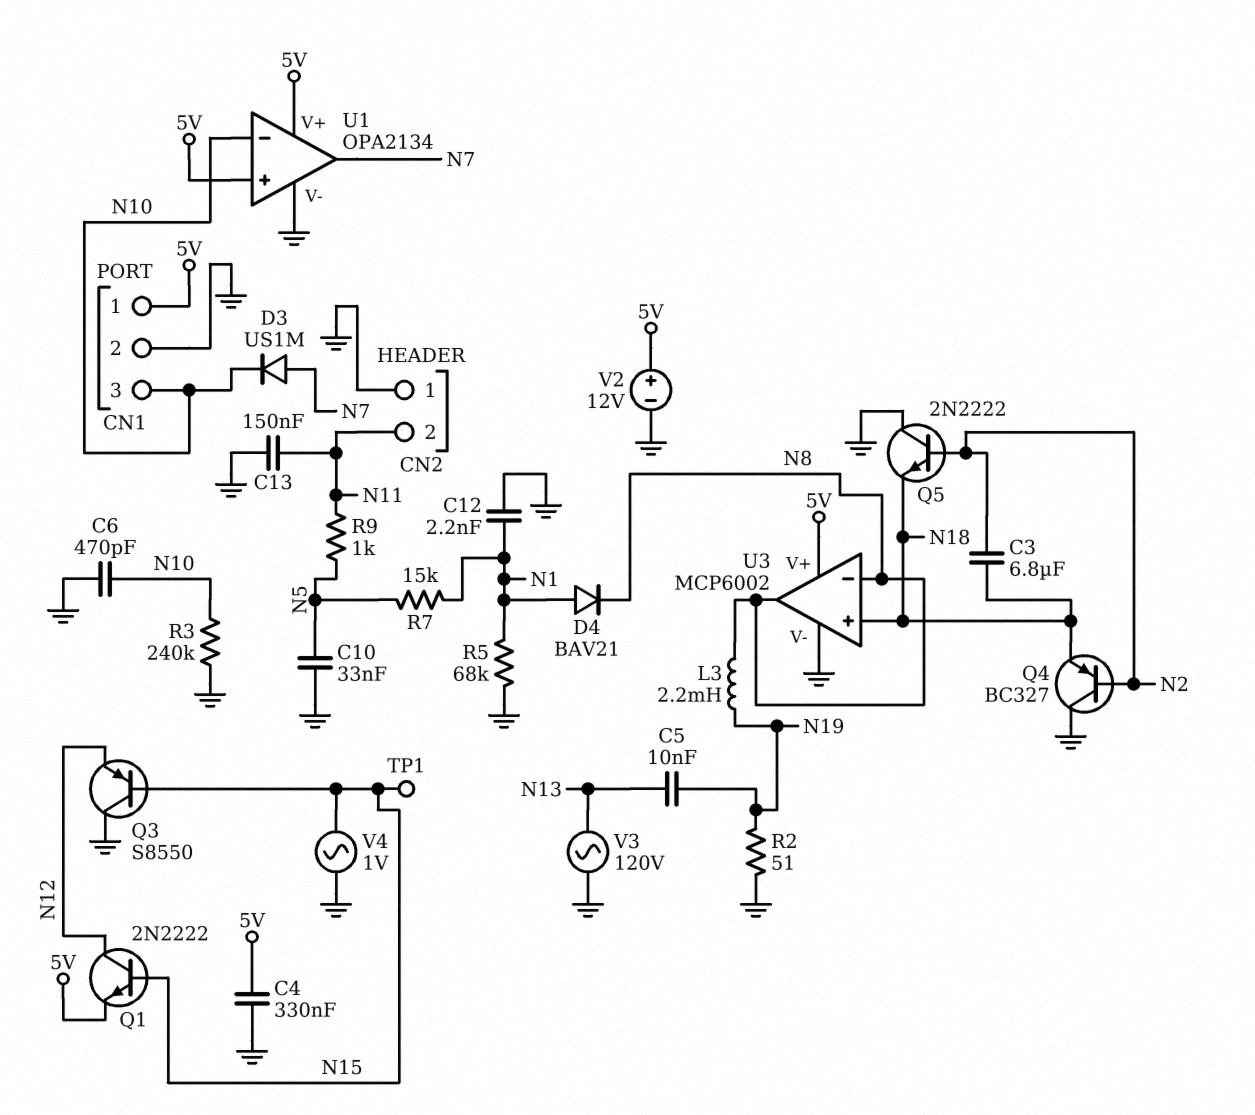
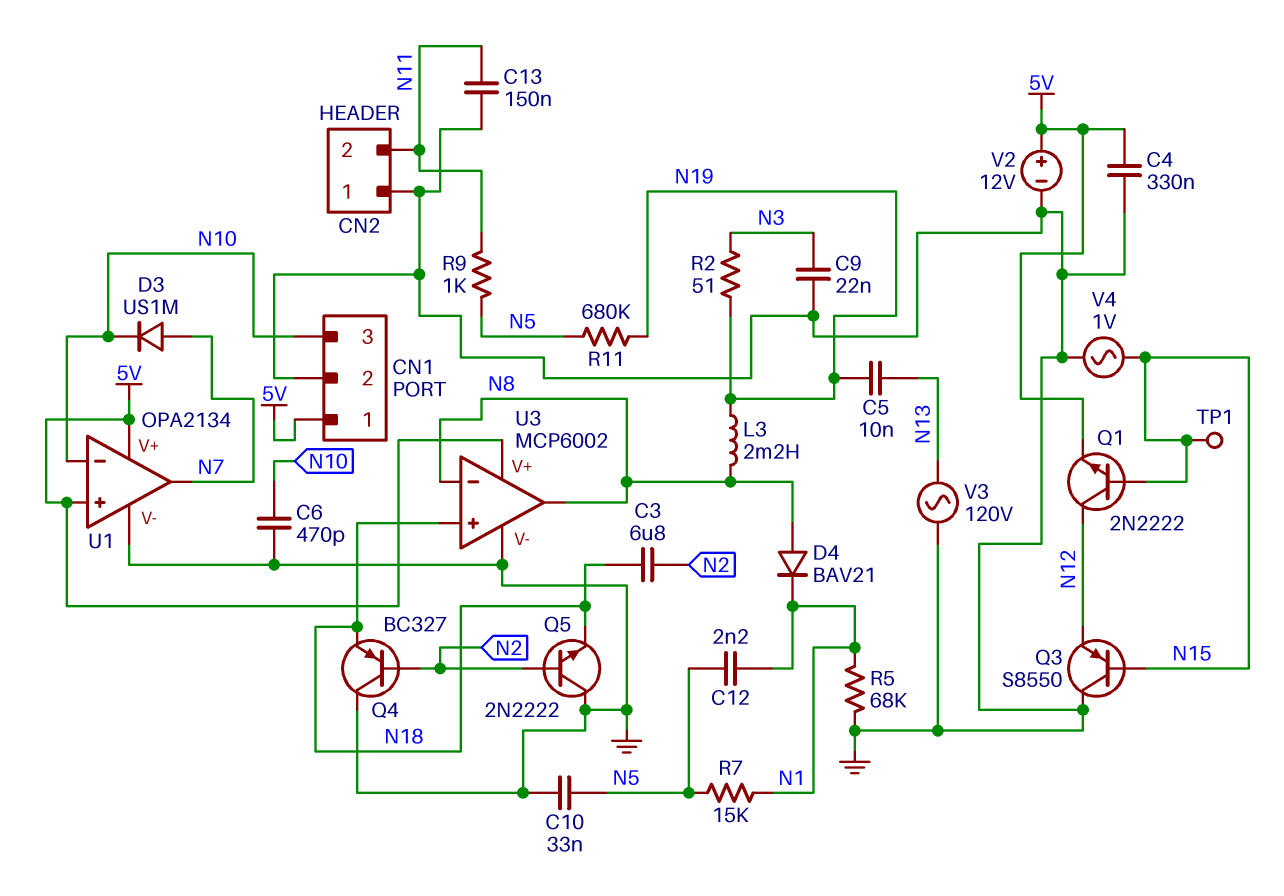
C9: none -> 22nF (GND, N3)
C12: 2.2nF (GND, N1) -> 2.2nF (N1, N5)
D4: diode BAV21 (A N1, K N8) -> diode BAV21 (A N8, K N1)
R2: 51 (GND, N19) -> 51 (N3, N19)
R3: 240k (GND, N10) -> none
R11: none -> 680k (N5, N19)

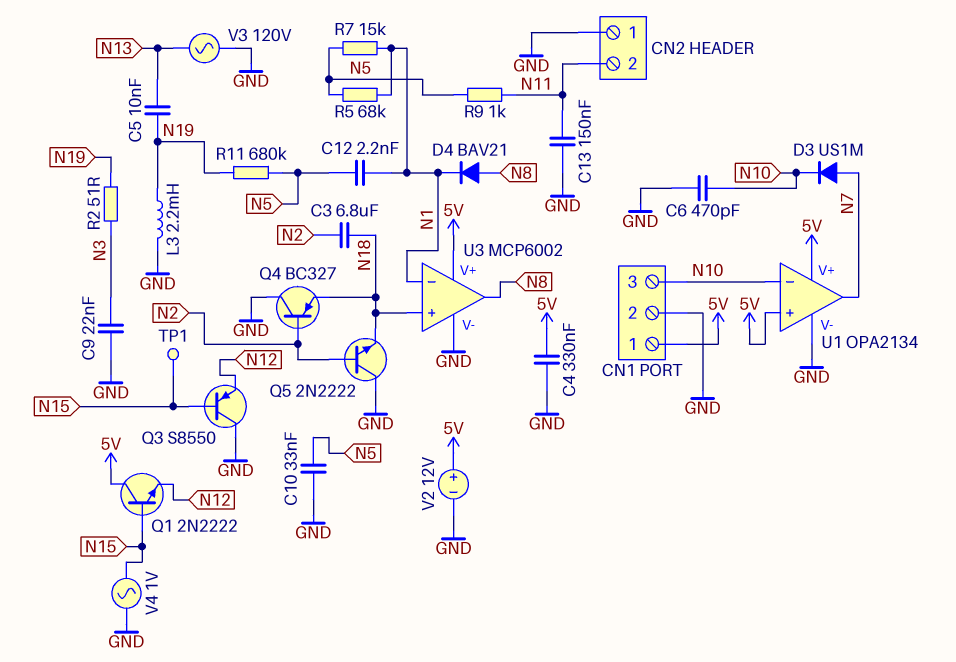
L3: 2.2mH (N8, N19) -> 2.2mH (GND, N19)
Q1: NPN 2N2222 (B N15, C N12, E 5V) -> NPN 2N2222 (B N15, C 5V, E N12)
R5: 68k (GND, N1) -> 68k (N1, N5)
U3 pin in-: N8 -> N1

